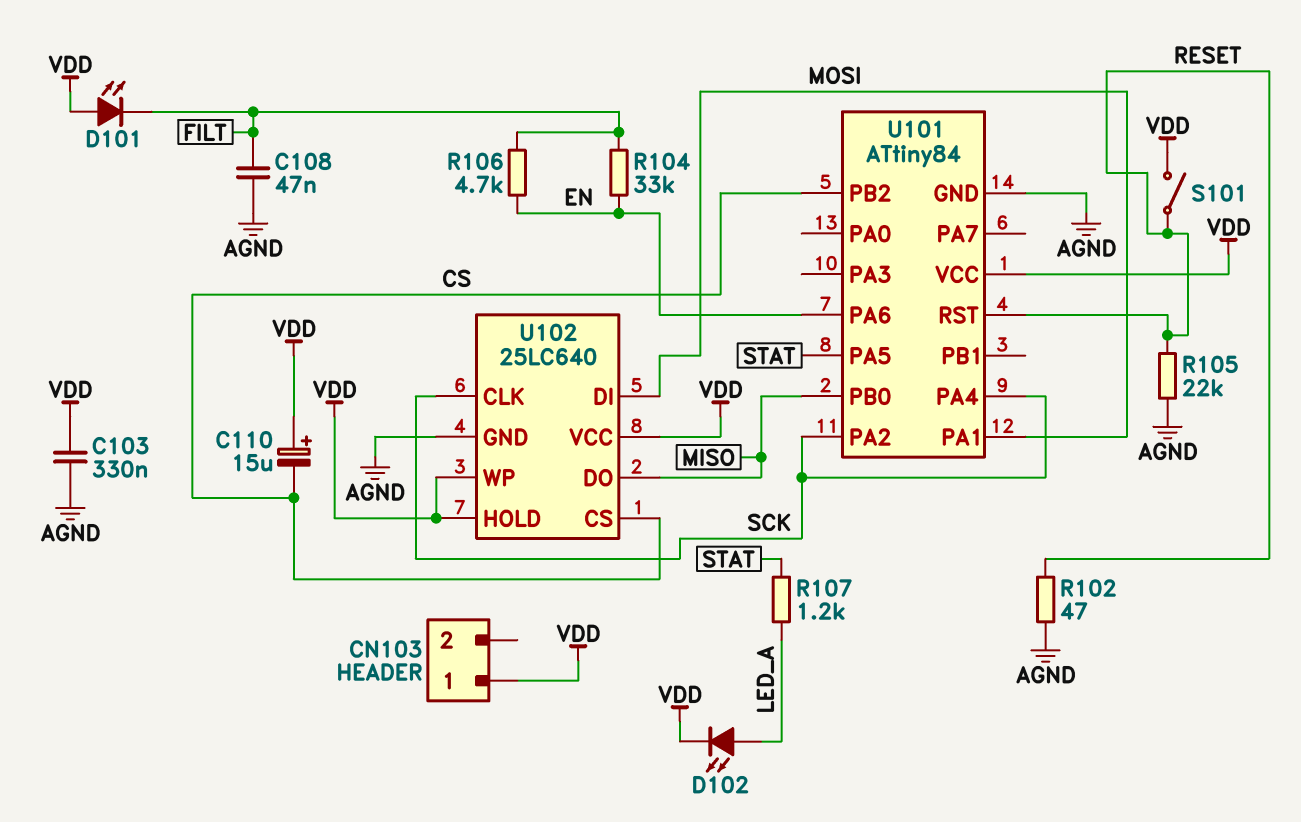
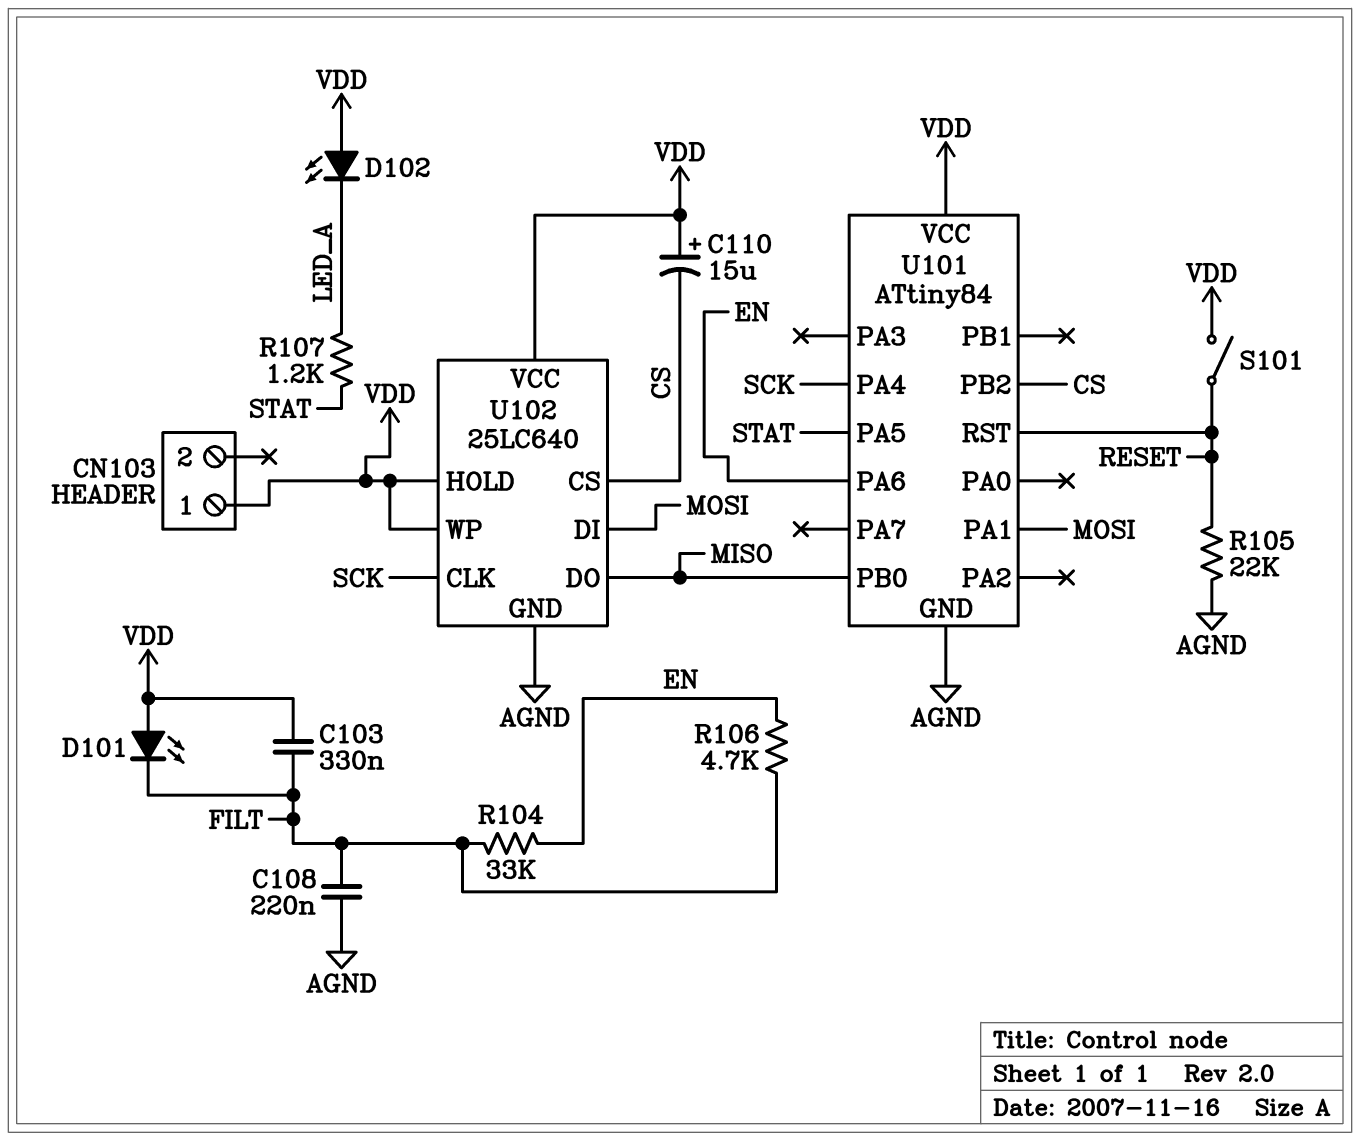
C103: 330nF (AGND, VDD) -> 330nF (FILT, VDD)
C108: 47nF (AGND, FILT) -> 220nF (AGND, FILT)
D102: LED (A LED_A, K VDD) -> LED (A VDD, K LED_A)
R102: 47 (AGND, RESET) -> none
U101 pin PA2: SCK -> none

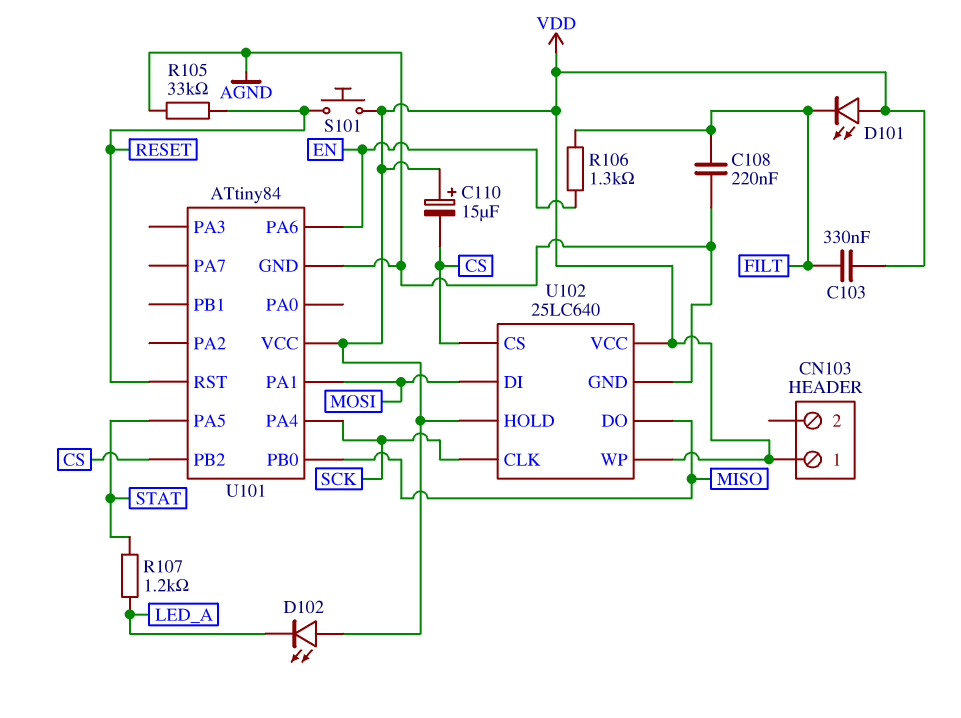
R104: 33k (EN, FILT) -> none
R105: 22k (AGND, RESET) -> 33k (AGND, RESET)
R106: 4.7k (EN, FILT) -> 1.3k (EN, FILT)
S101: switch (RESET, VDD) -> button (RESET, VDD)

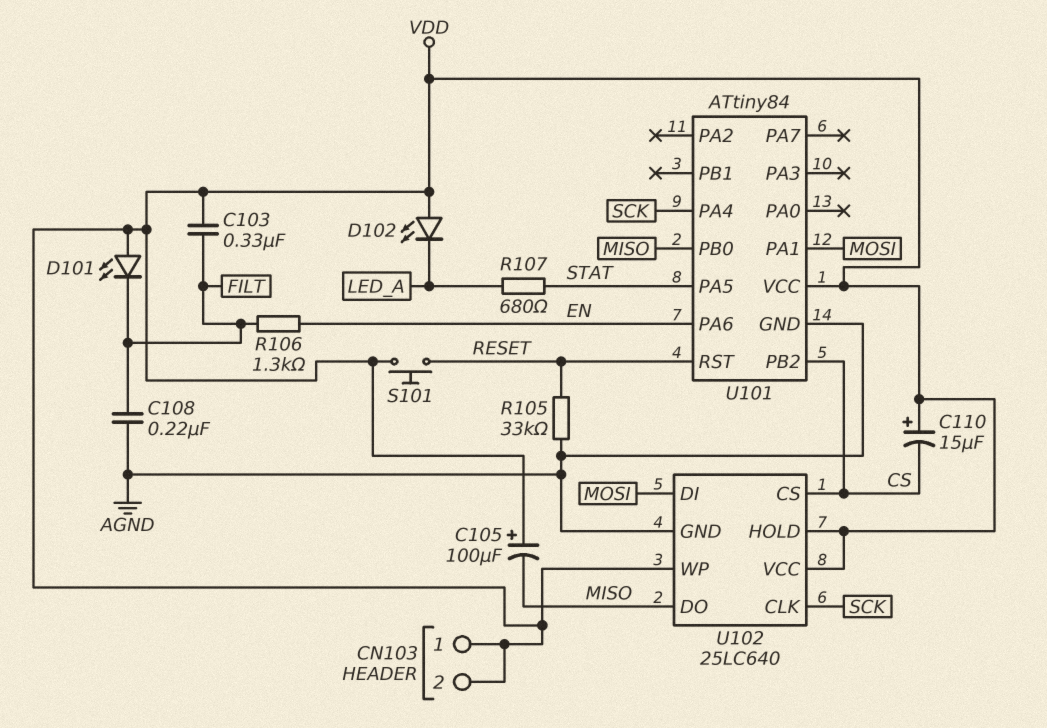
C105: none -> 100uF (plus VDD, minus MISO)
CN103 pin 2: none -> VDD
R107: 1.2k (LED_A, STAT) -> 680 (LED_A, STAT)

